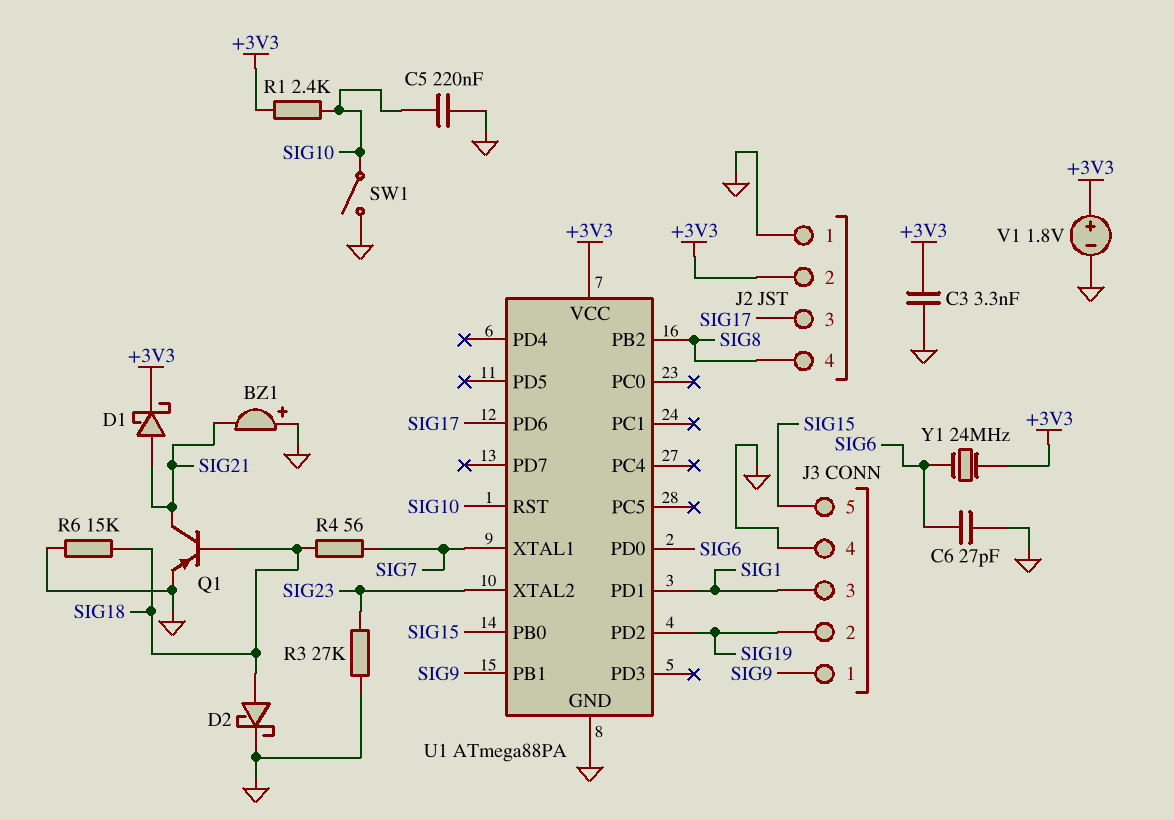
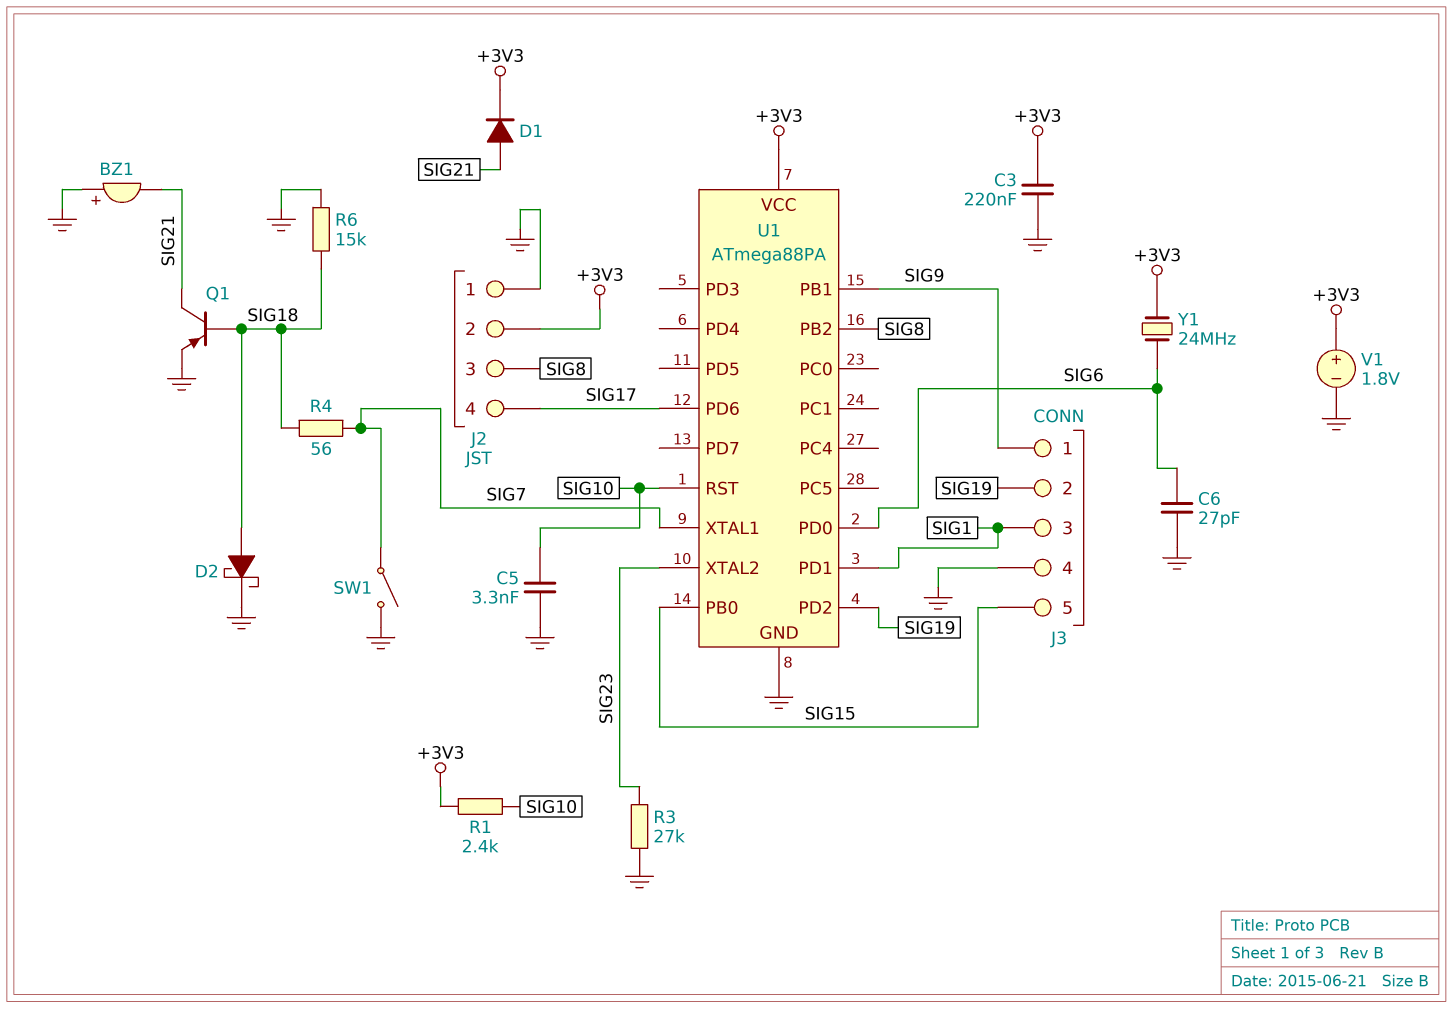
C3: 3.3nF (+3V3, GND) -> 220nF (+3V3, GND)
C5: 220nF (GND, SIG10) -> 3.3nF (GND, SIG10)
D1: schottky (A SIG21, K +3V3) -> diode (A SIG21, K +3V3)
J2 pin 3: SIG17 -> SIG8
J2 pin 4: SIG8 -> SIG17
SW1: switch (GND, SIG10) -> switch (GND, SIG7)

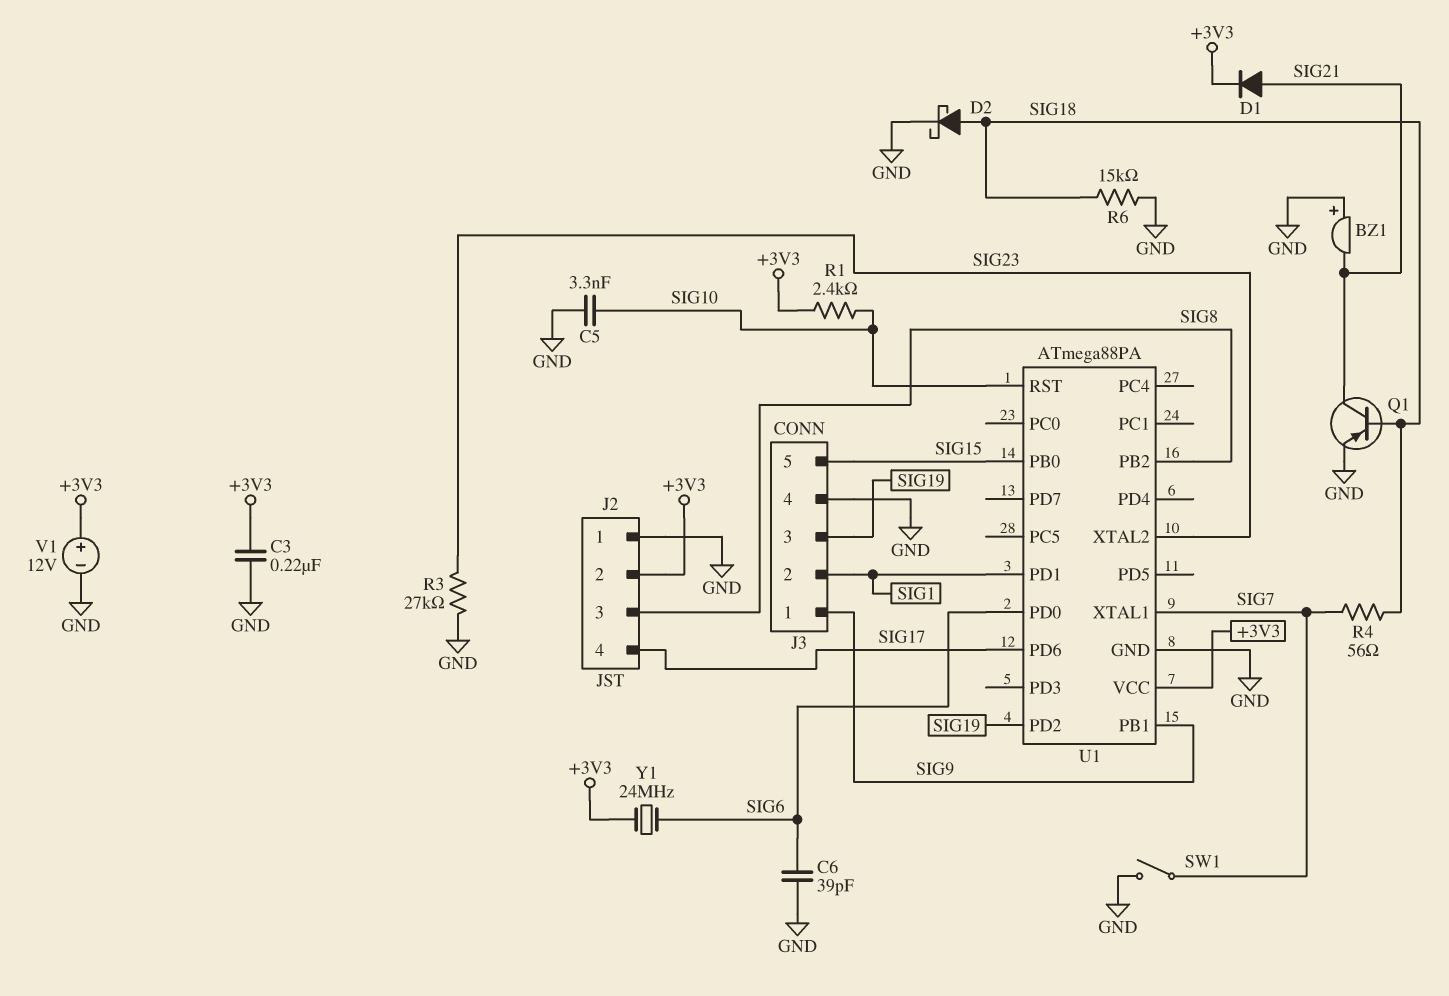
C6: 27pF (GND, SIG6) -> 39pF (GND, SIG6)
J3 pin 2: SIG19 -> SIG1
J3 pin 3: SIG1 -> SIG19
V1: 1.8V (plus +3V3, minus GND) -> 12V (plus +3V3, minus GND)

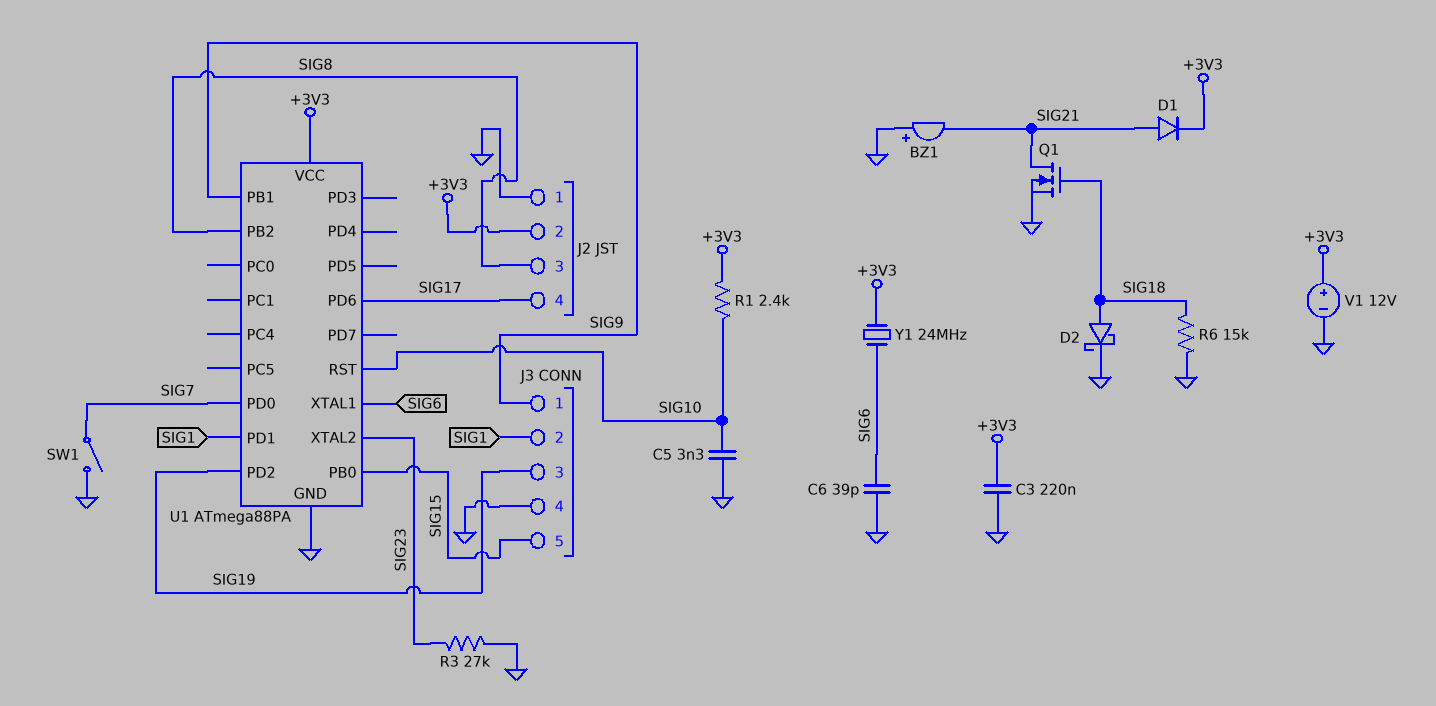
Q1: PNP (B SIG18, C SIG21, E GND) -> NMOS (G SIG18, D SIG21, S GND)
R4: 56 (SIG7, SIG18) -> none
U1 pin PD0: SIG6 -> SIG7
U1 pin XTAL1: SIG7 -> SIG6

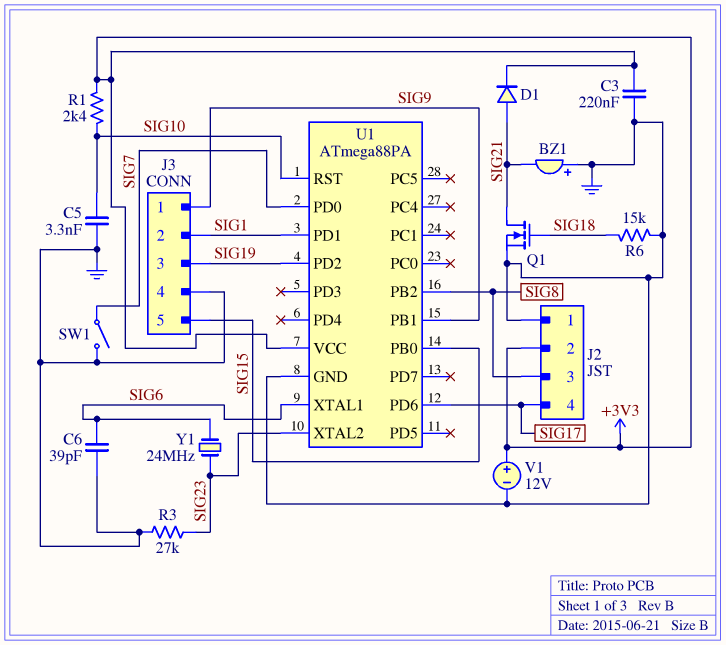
D2: schottky (A SIG18, K GND) -> none
Y1: 24MHz (+3V3, SIG6) -> 24MHz (SIG6, SIG23)

